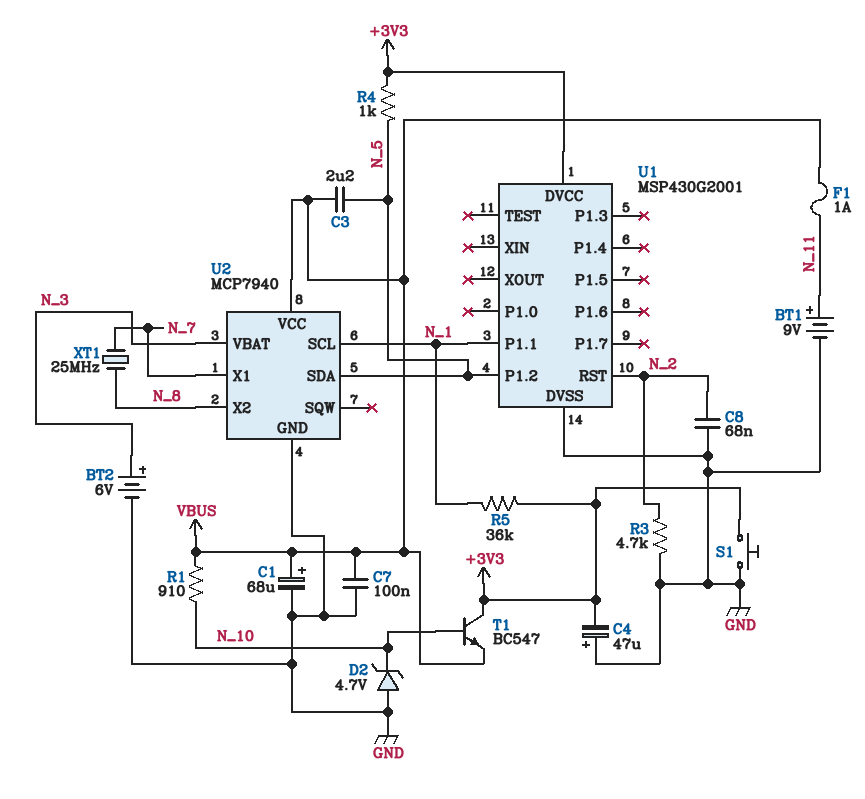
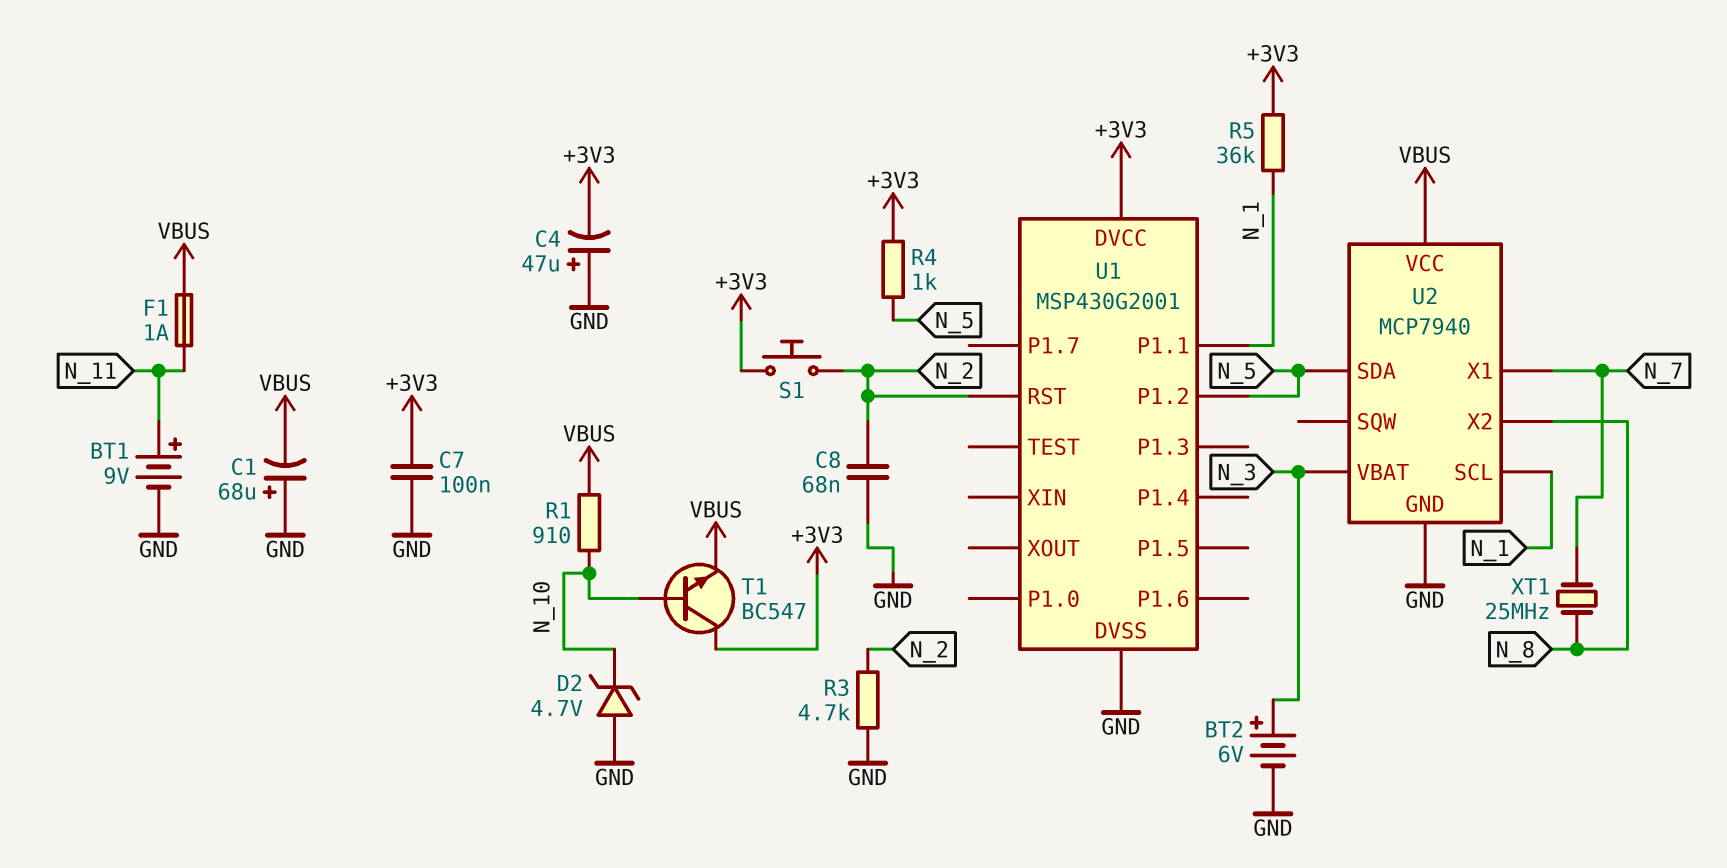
C1: 68uF (plus VBUS, minus GND) -> 68uF (plus GND, minus VBUS)
C3: 2.2uF (N_5, VBUS) -> none
C7: 100nF (GND, VBUS) -> 100nF (+3V3, GND)
S1: button (+3V3, GND) -> button (+3V3, N_2)

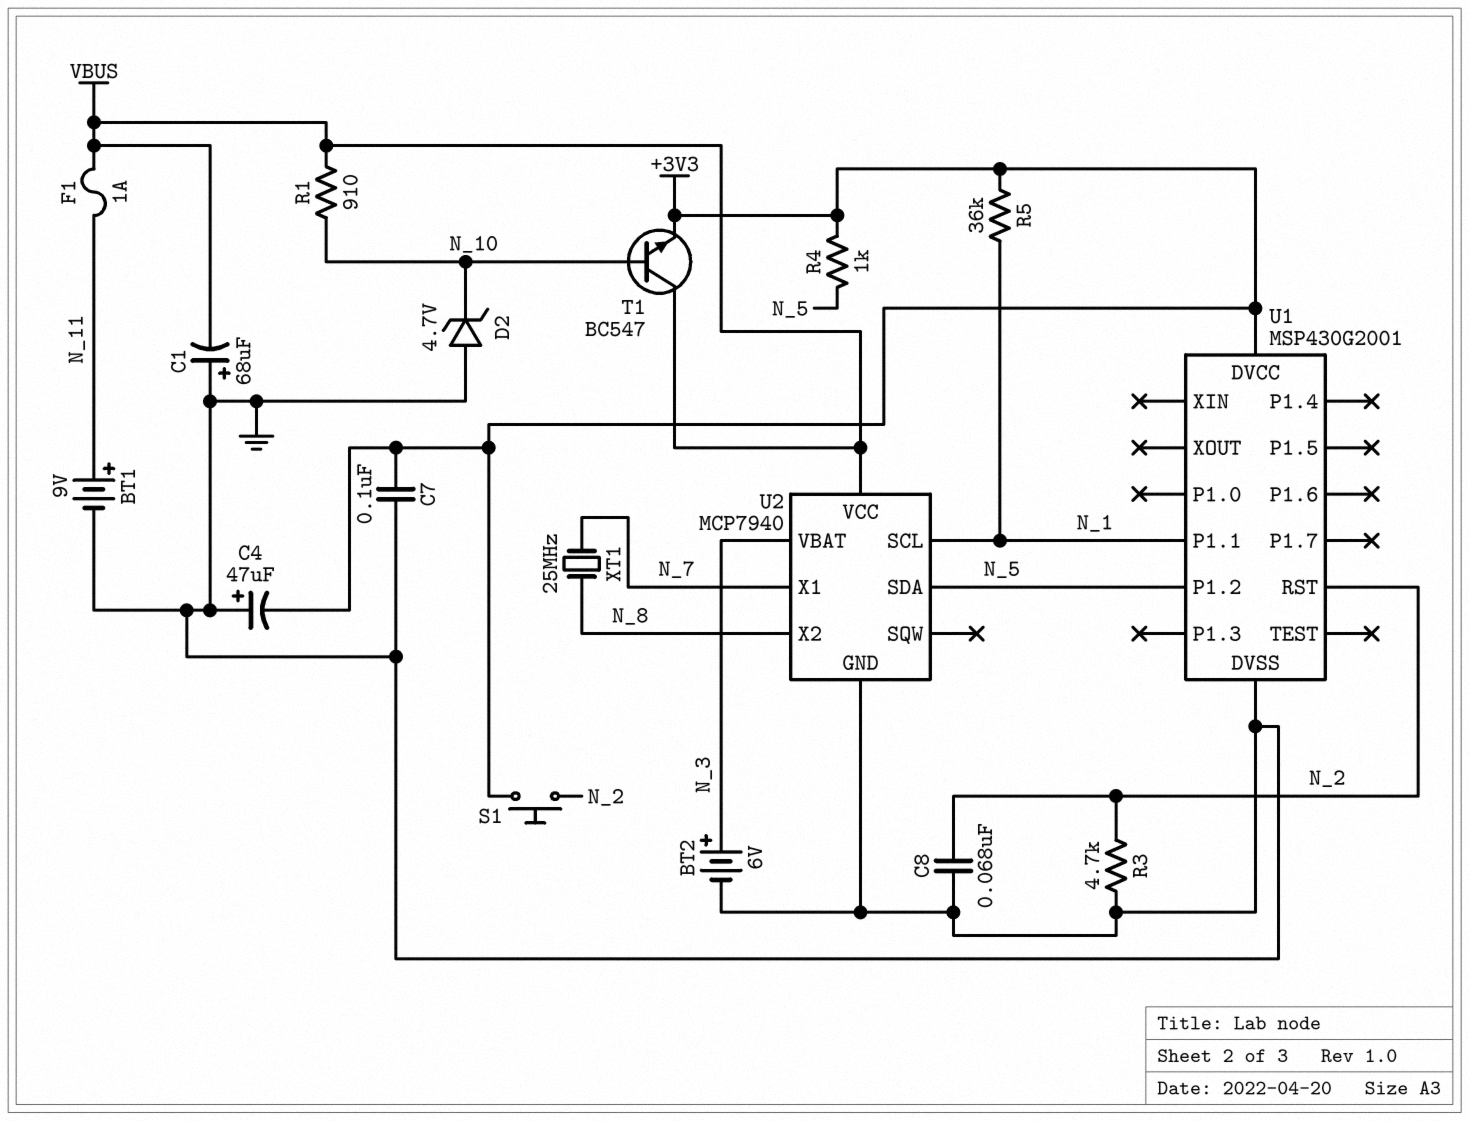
T1: NPN BC547 (B N_10, C +3V3, E VBUS) -> NPN BC547 (B N_10, C VBUS, E +3V3)

